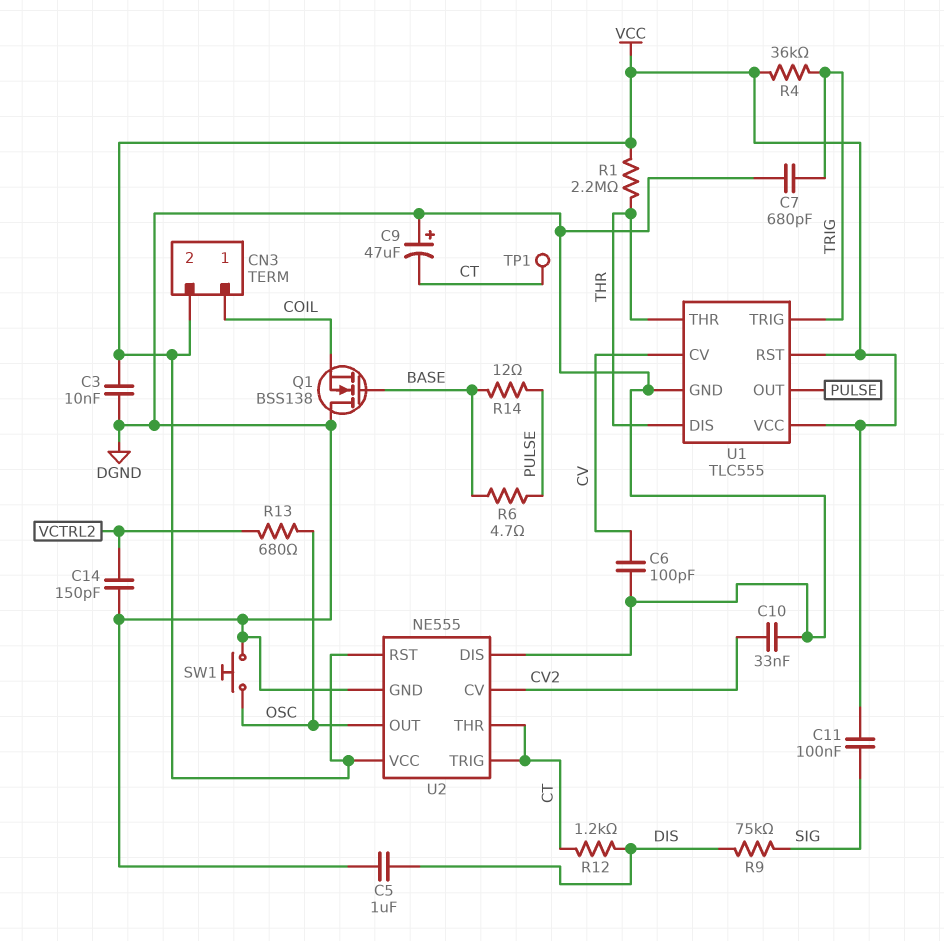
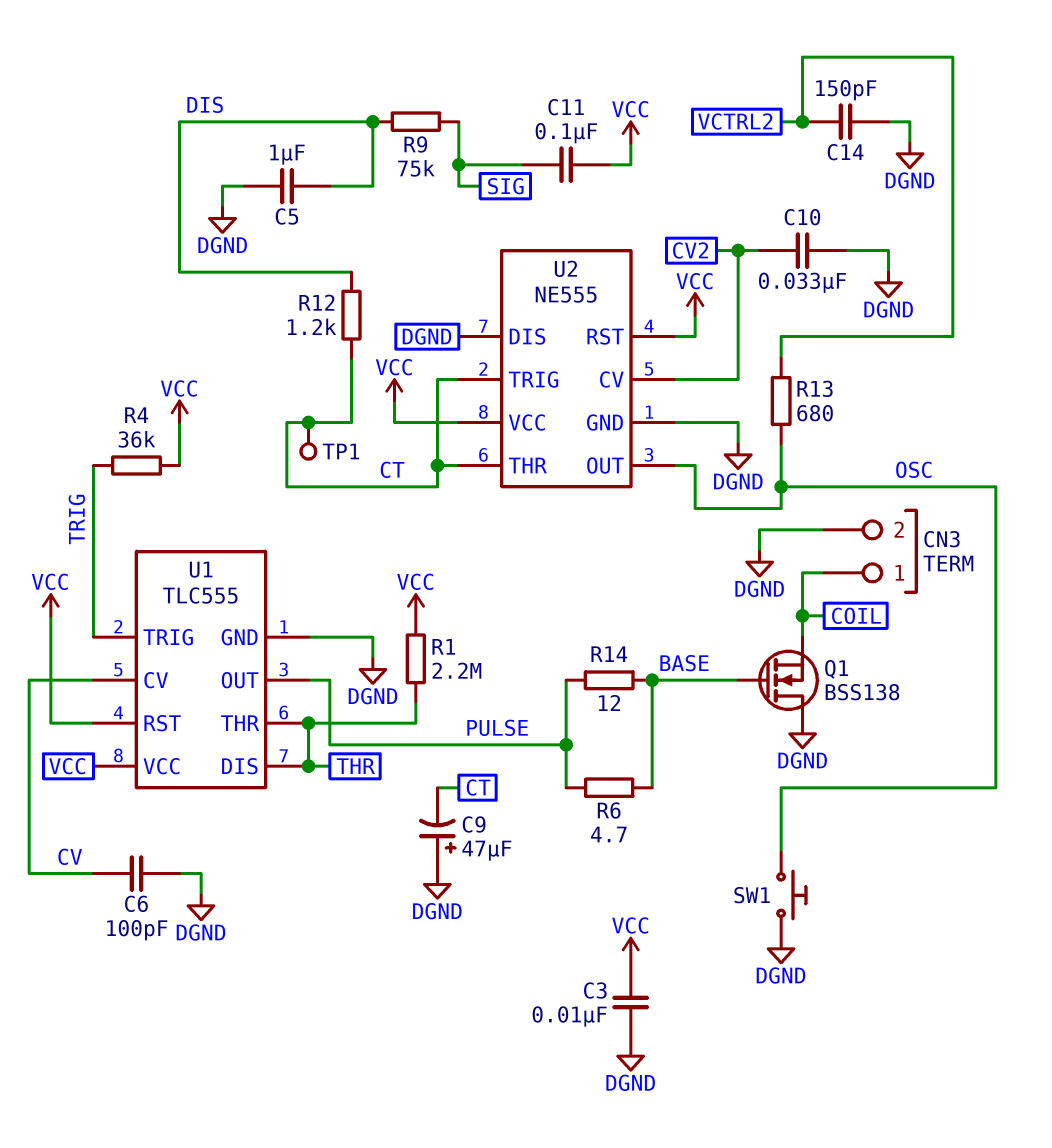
C7: 680pF (DGND, TRIG) -> none
CN3 pin 2: VCC -> DGND

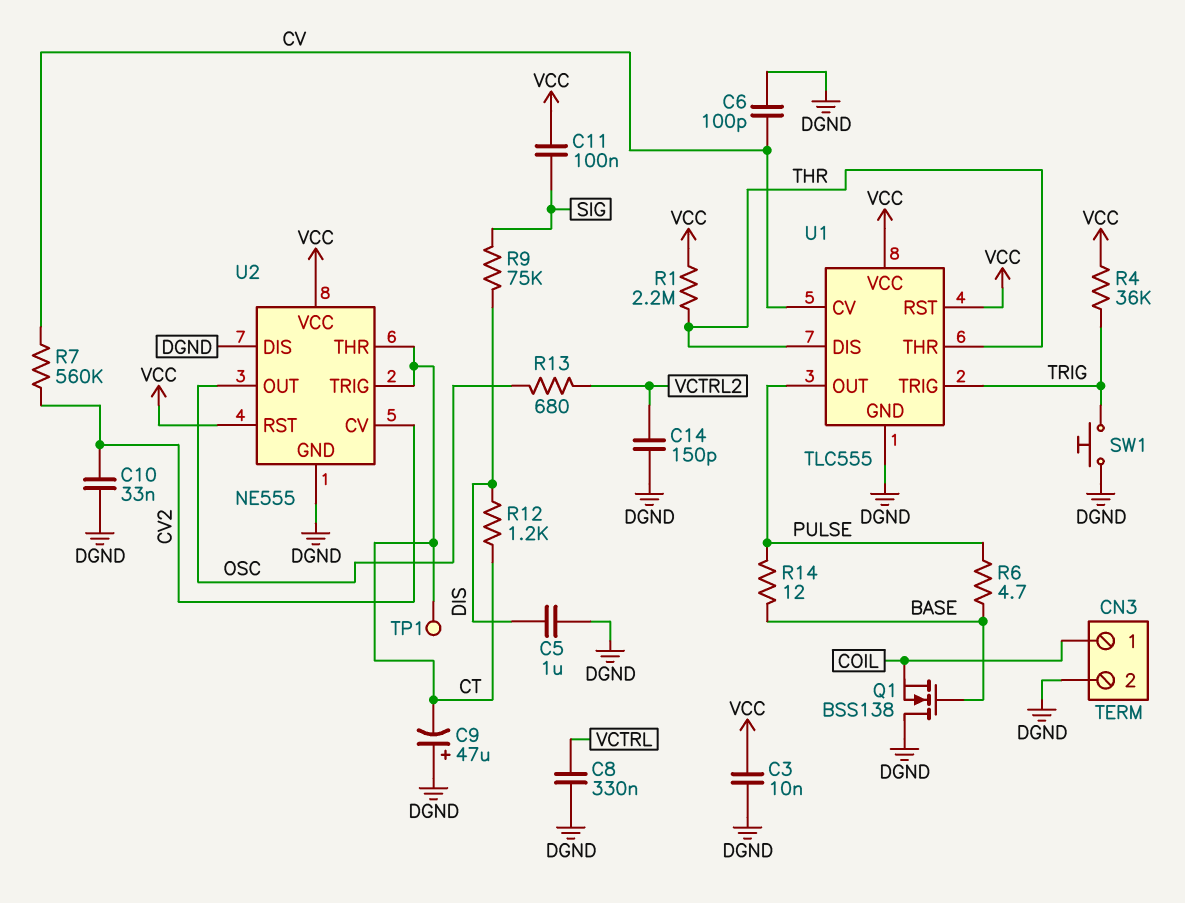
C8: none -> 330nF (DGND, VCTRL)
R7: none -> 560k (CV, CV2)
SW1: button (DGND, OSC) -> button (DGND, TRIG)

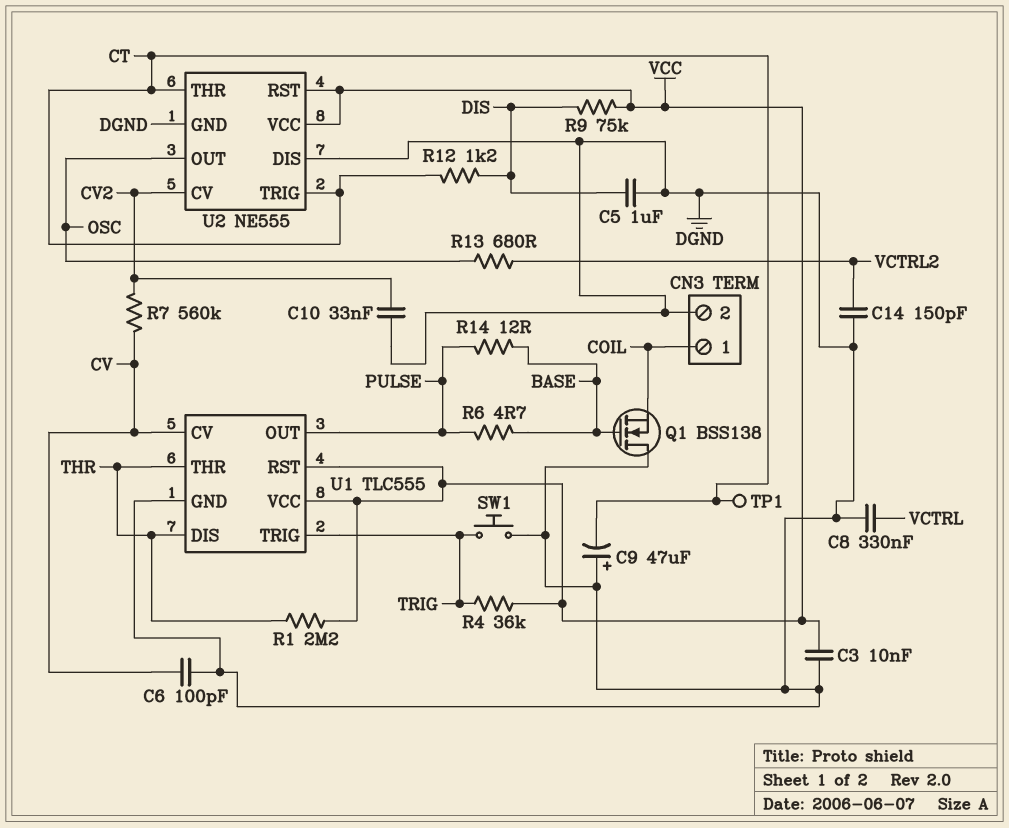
C11: 100nF (SIG, VCC) -> none
R9: 75k (DIS, SIG) -> 75k (DIS, VCC)

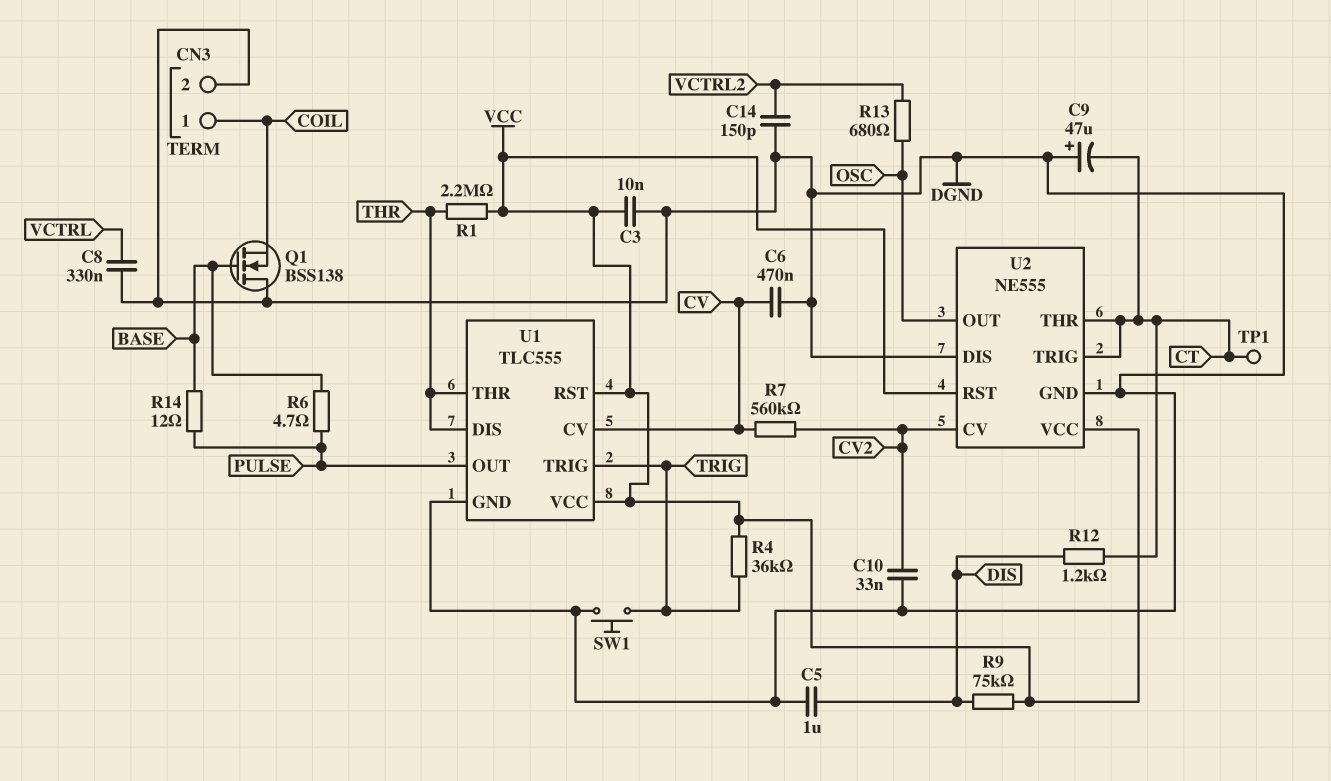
C6: 100pF (CV, DGND) -> 470nF (CV, DGND)

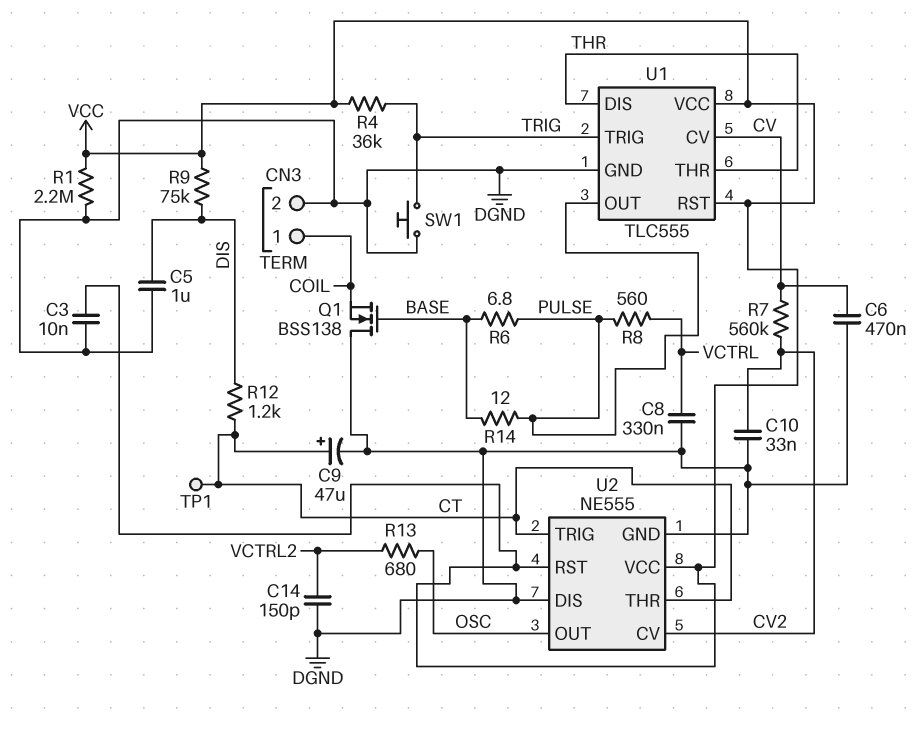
C9: 47uF (plus DGND, minus CT) -> 47uF (plus CT, minus DGND)
R1: 2.2M (THR, VCC) -> 2.2M (DGND, VCC)
R6: 4.7 (BASE, PULSE) -> 6.8 (BASE, PULSE)
R8: none -> 560 (PULSE, VCTRL)

